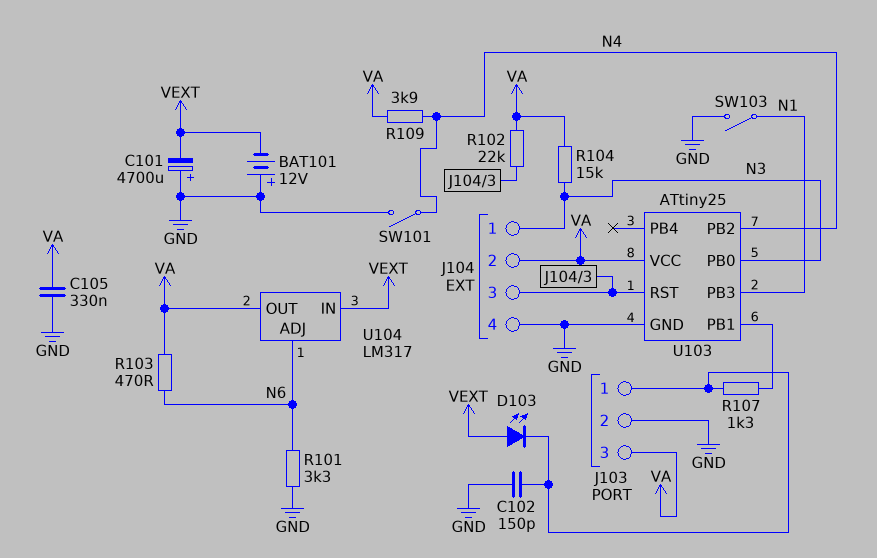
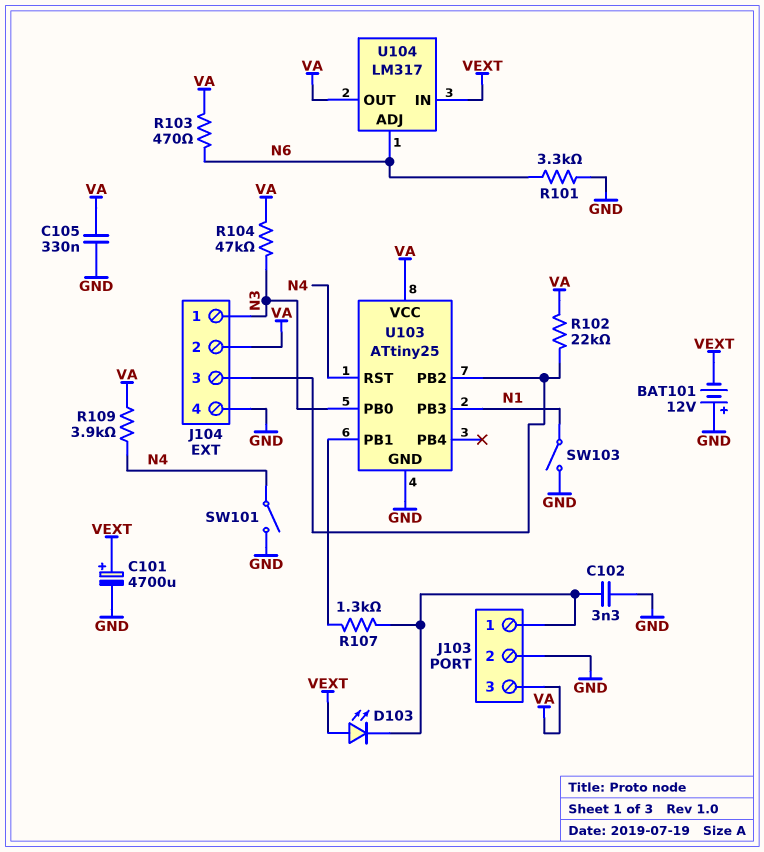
C101: 4700uF (plus GND, minus VEXT) -> 4700uF (plus VEXT, minus GND)
C102: 150pF (GND, J103/1) -> 3.3nF (GND, J103/1)
R104: 15k (N3, VA) -> 47k (N3, VA)
U103 pin PB2: N4 -> J104/3
U103 pin RST: J104/3 -> N4

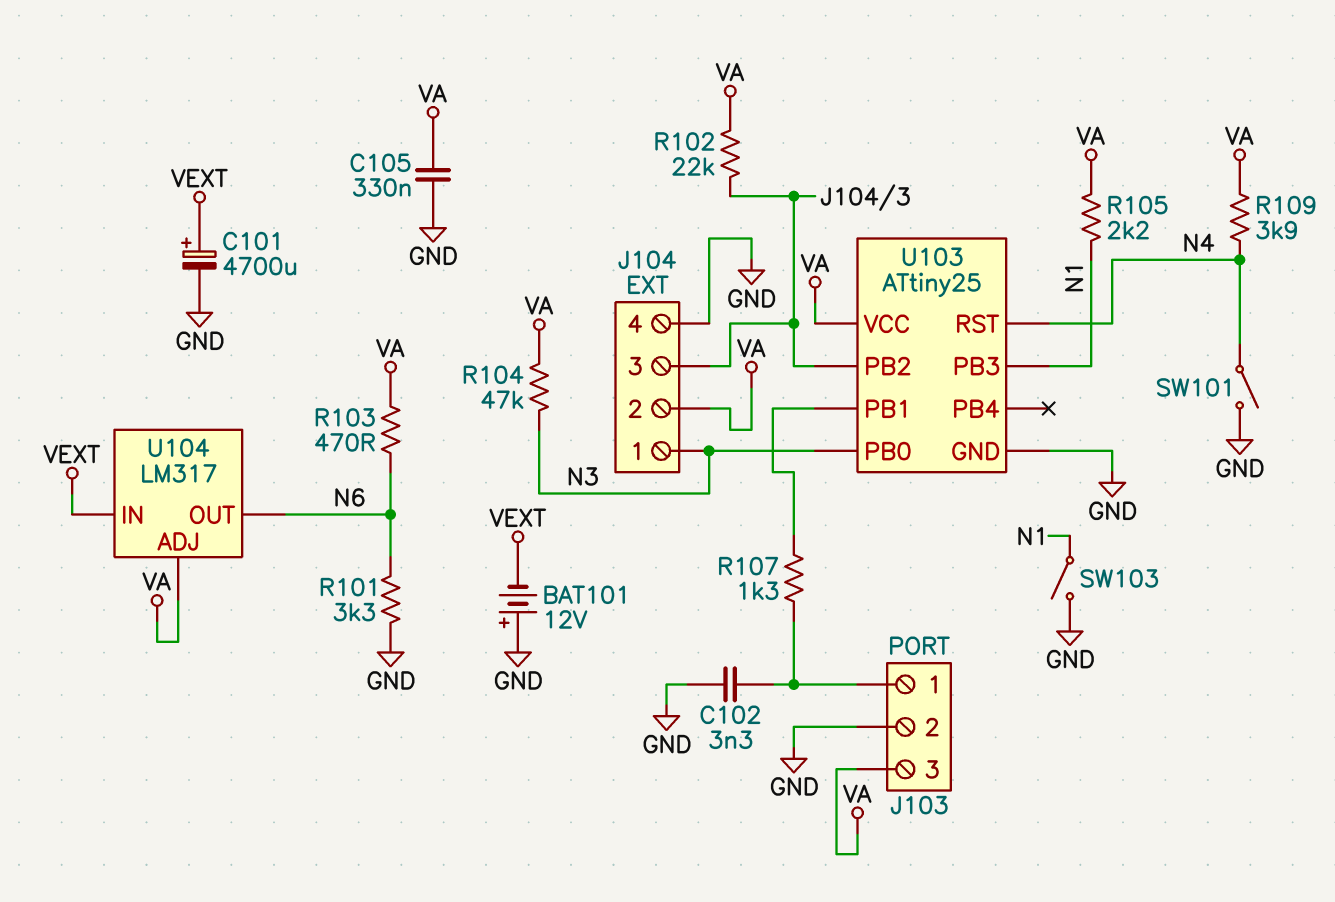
D103: LED (A VEXT, K J103/1) -> none
R105: none -> 2.2k (N1, VA)
U104 pin ADJ: N6 -> VA
U104 pin OUT: VA -> N6

